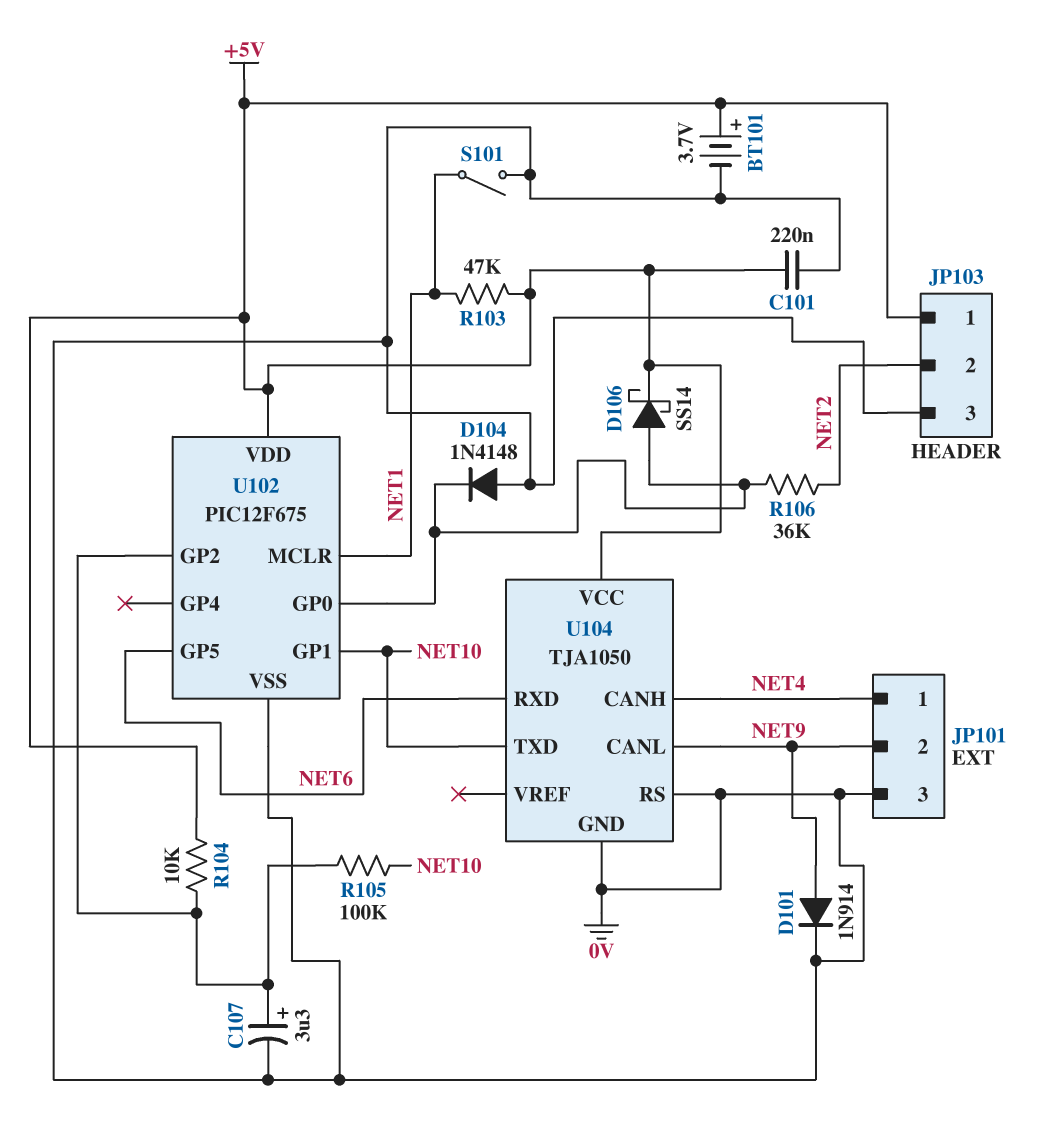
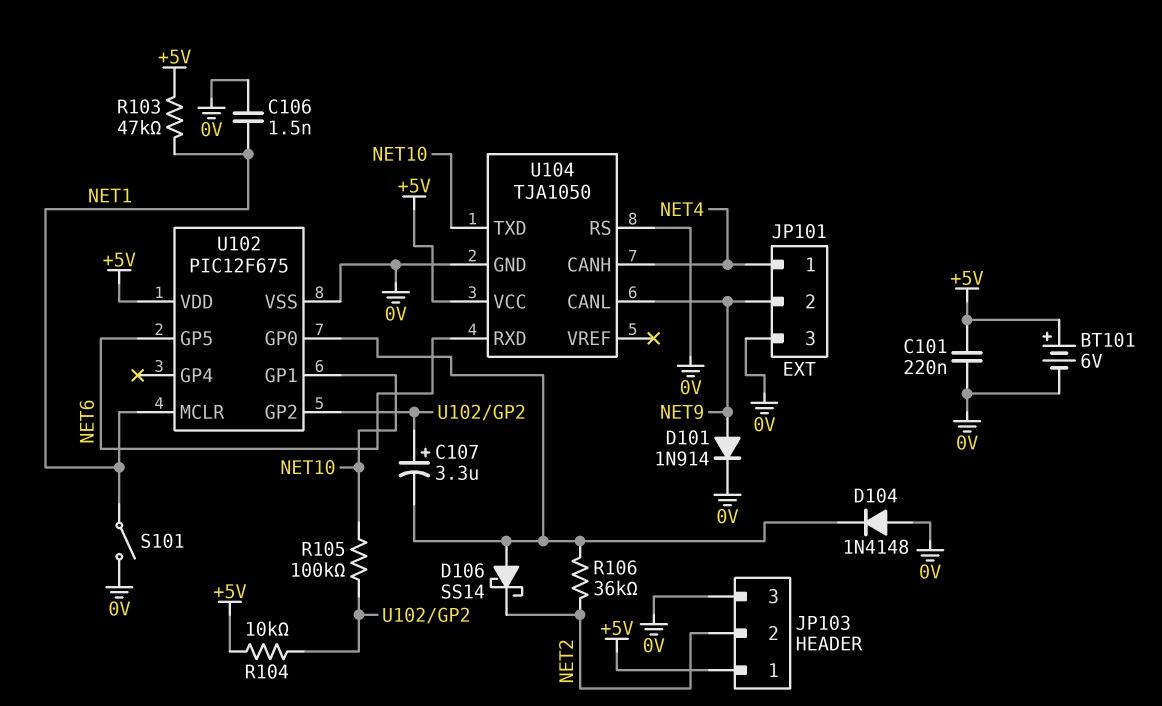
BT101: 3.7V (plus +5V, minus 0V) -> 6V (plus +5V, minus 0V)
C106: none -> 1.5nF (0V, NET1)
C107: 3.3uF (plus U102/GP2, minus 0V) -> 3.3uF (plus U102/GP2, minus U102/GP0)
D106: schottky SS14 (A U102/GP0, K +5V) -> schottky SS14 (A U102/GP0, K NET2)

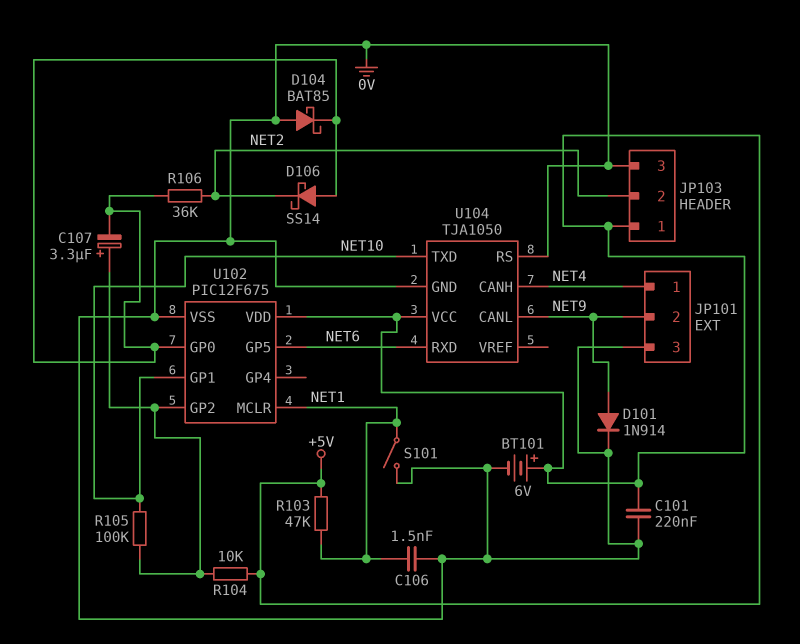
D104: diode 1N4148 (A 0V, K U102/GP0) -> schottky BAT85 (A 0V, K U102/GP0)

